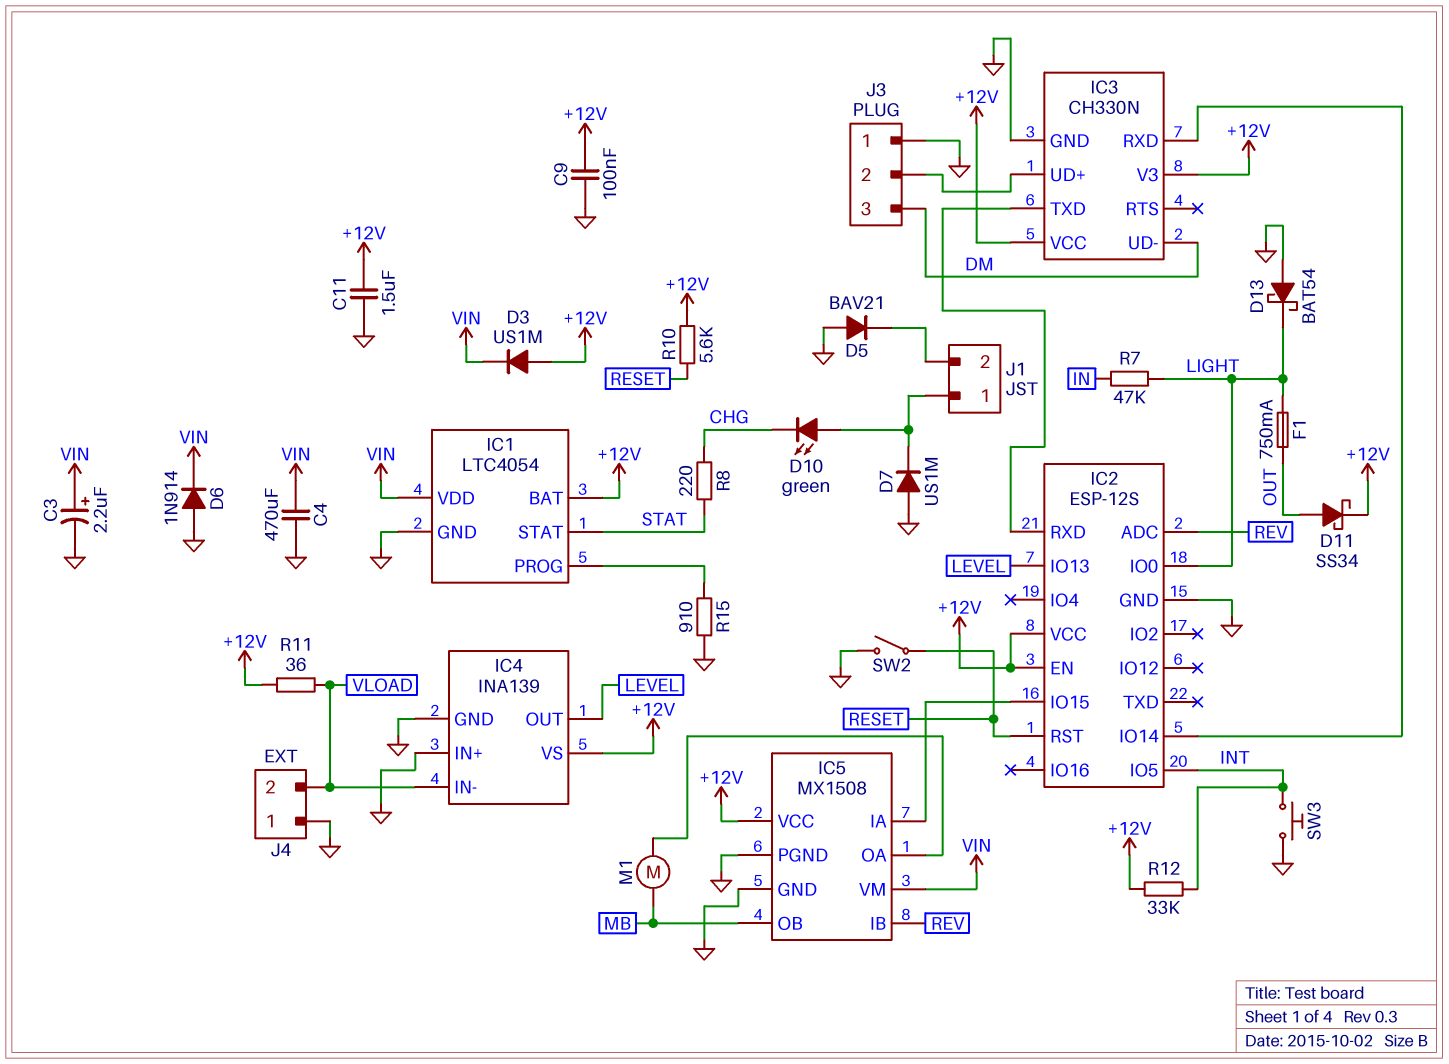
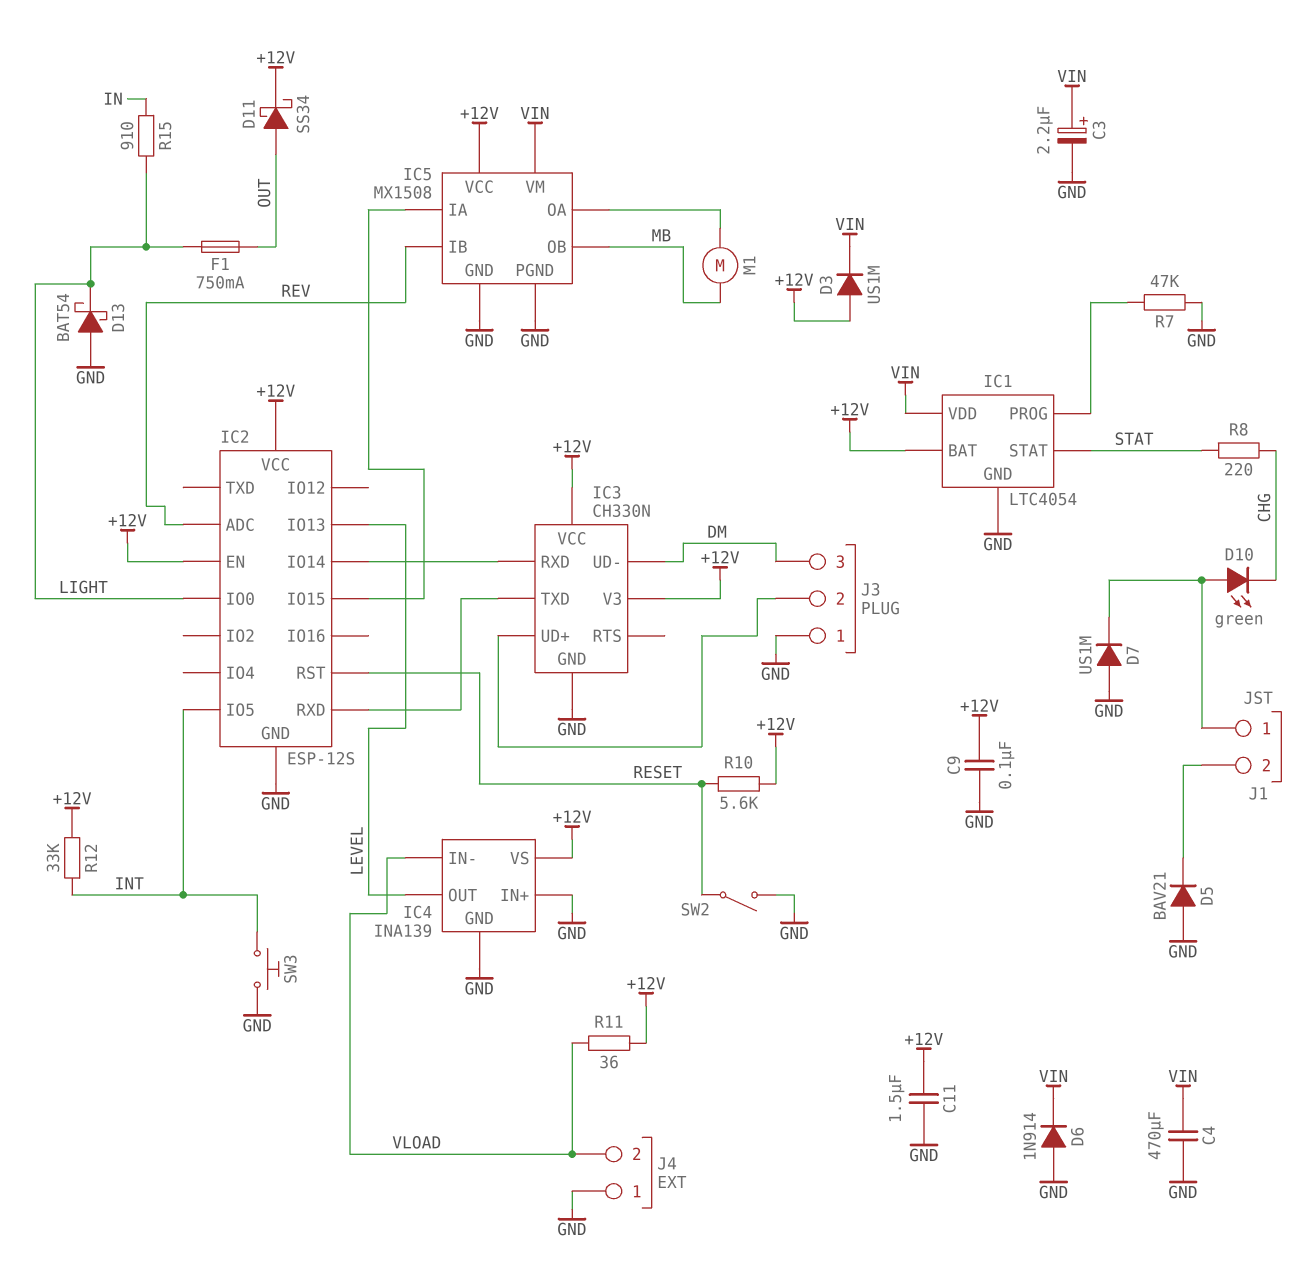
R7: 47k (IN, LIGHT) -> 47k (GND, IC1/PROG)
R15: 910 (GND, IC1/PROG) -> 910 (IN, LIGHT)

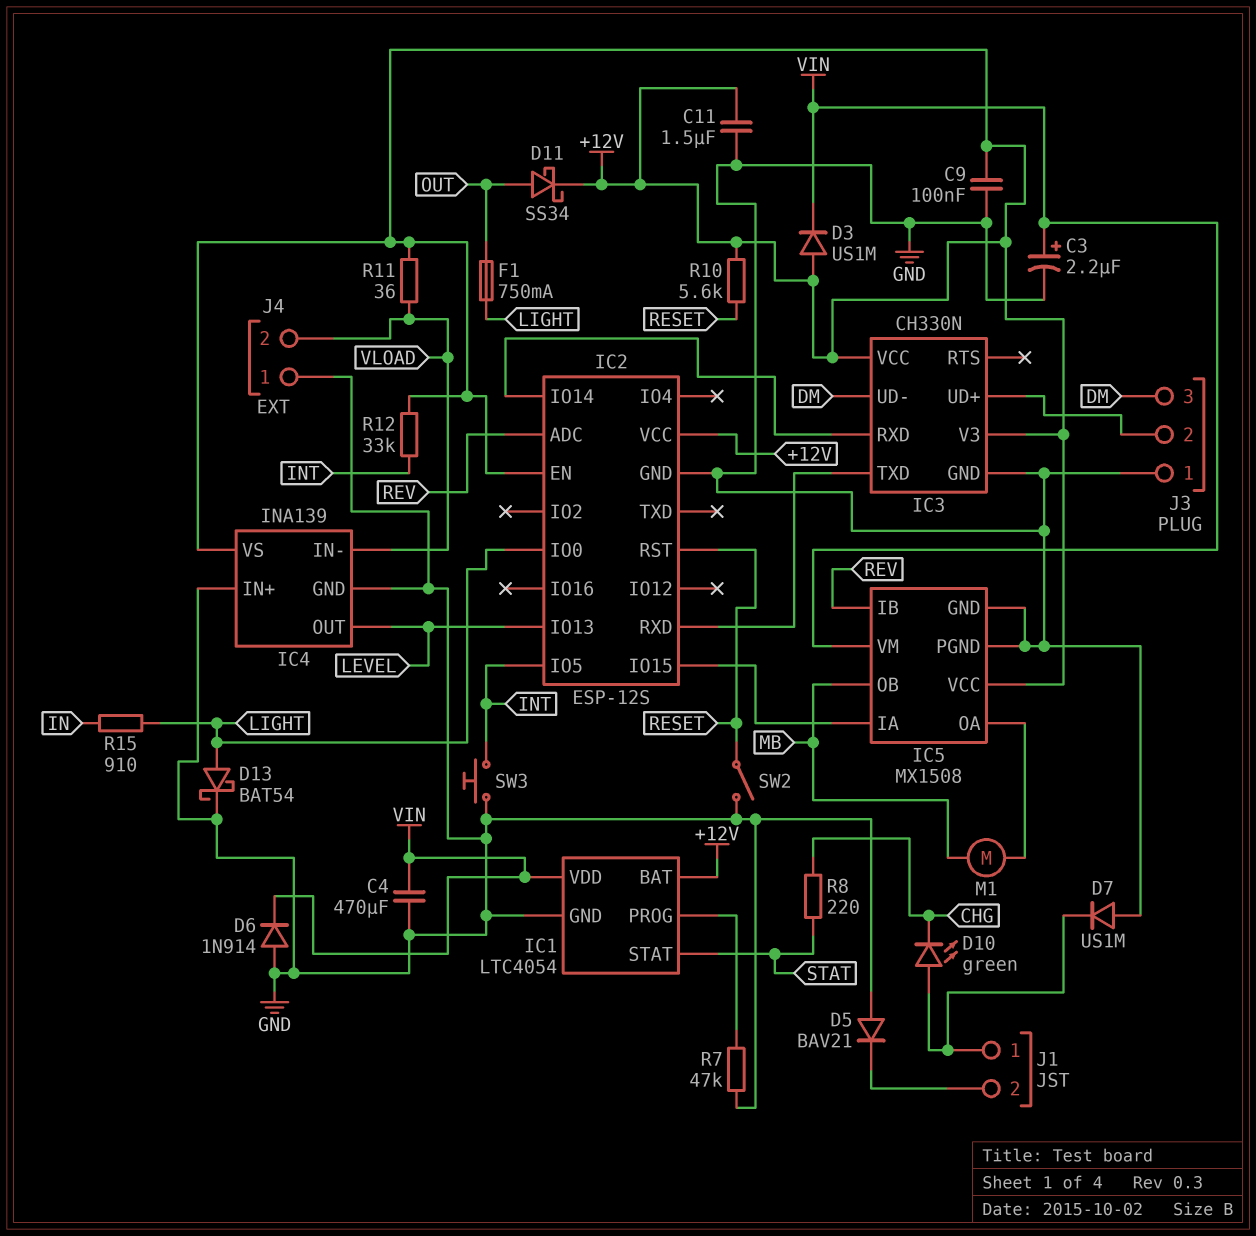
D13: schottky BAT54 (A GND, K LIGHT) -> schottky BAT54 (A LIGHT, K GND)

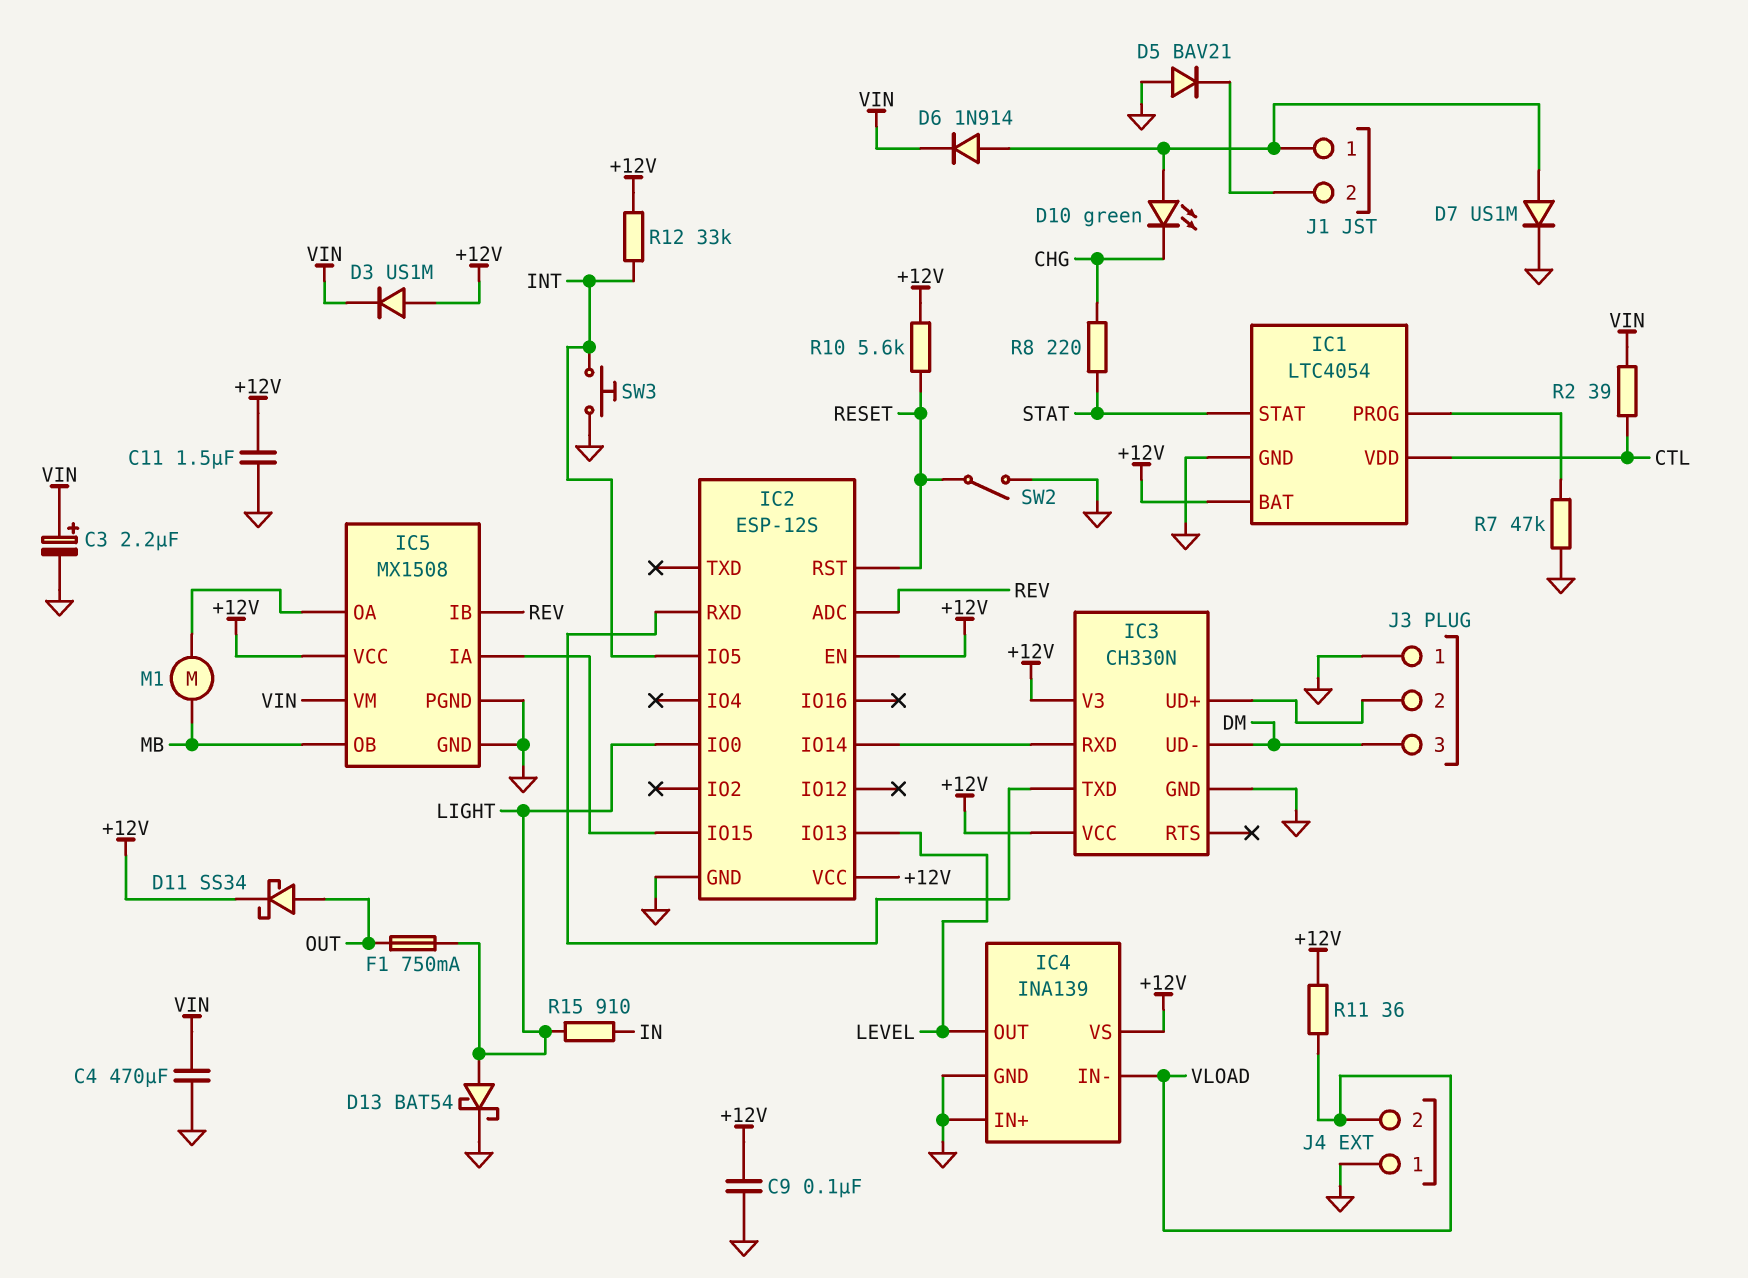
D6: diode 1N914 (A GND, K VIN) -> diode 1N914 (A J1/1, K VIN)
D7: diode US1M (A GND, K J1/1) -> diode US1M (A J1/1, K GND)
IC1 pin VDD: VIN -> CTL
R2: none -> 39 (CTL, VIN)

